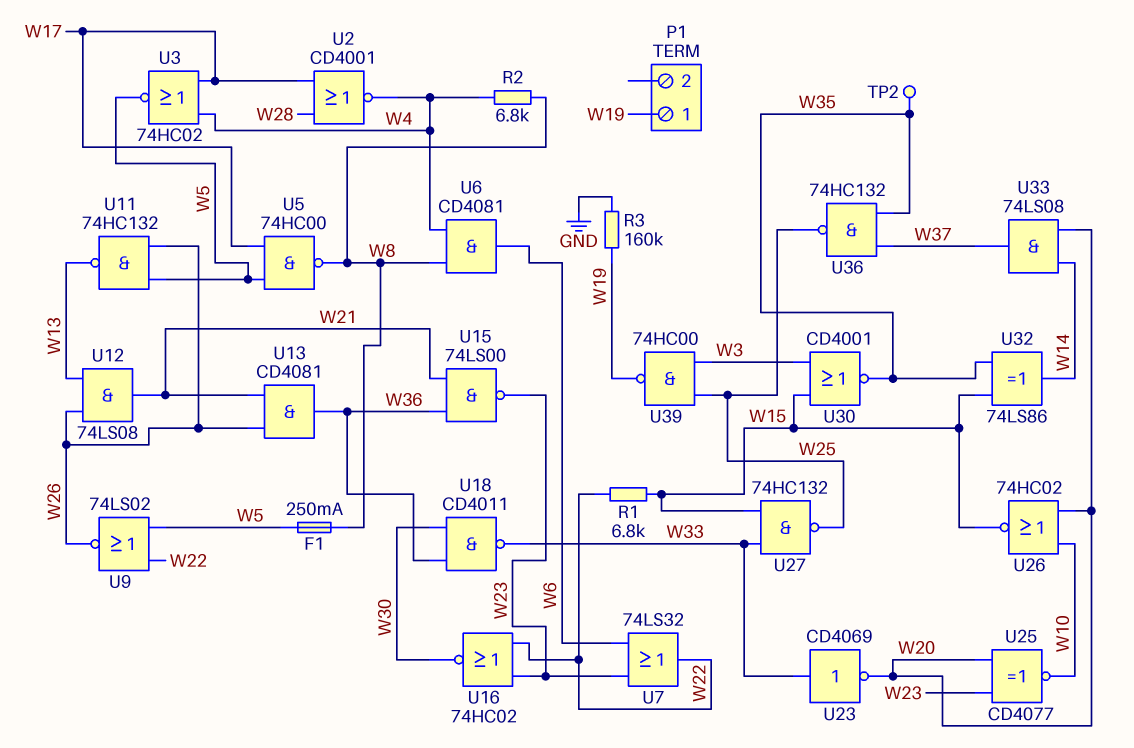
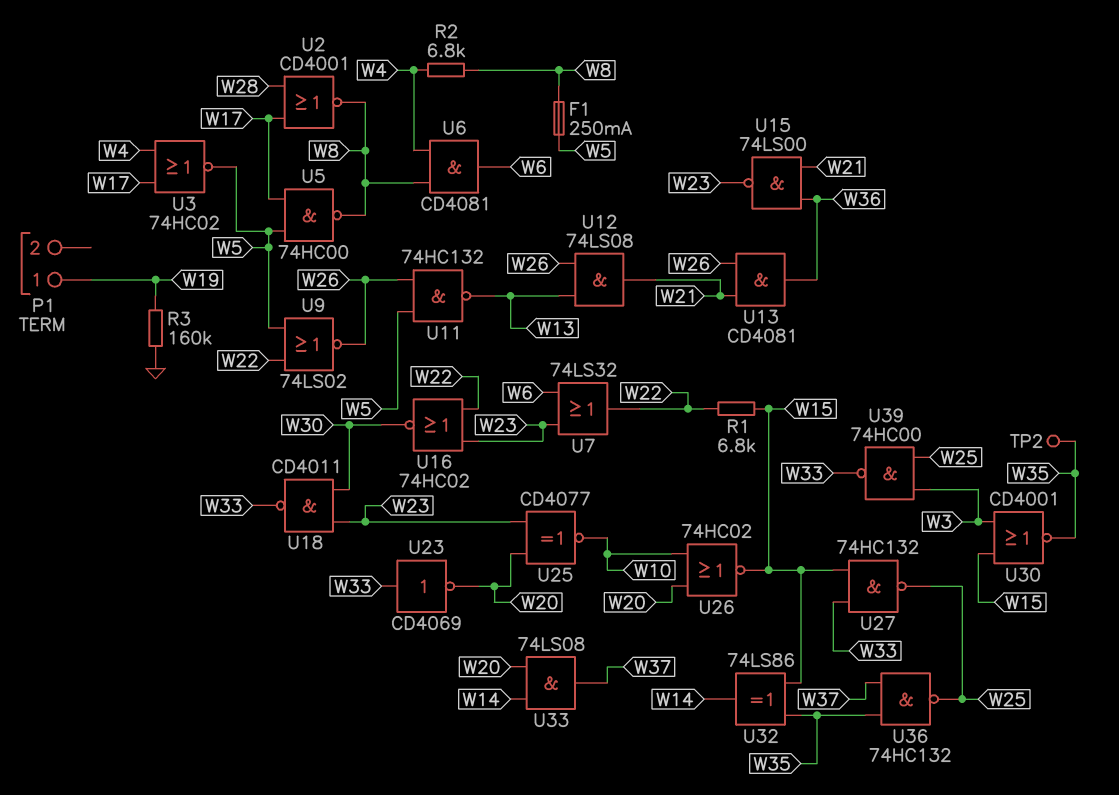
U2: NOR CD4001 (in W17, in W28, out W4) -> NOR CD4001 (in W17, in W28, out W8)
U18: NAND CD4011 (in W30, in W36, out W33) -> NAND CD4011 (in W23, in W30, out W33)
U39: NAND 74HC00 (in W3, in W25, out W19) -> NAND 74HC00 (in W3, in W25, out W33)

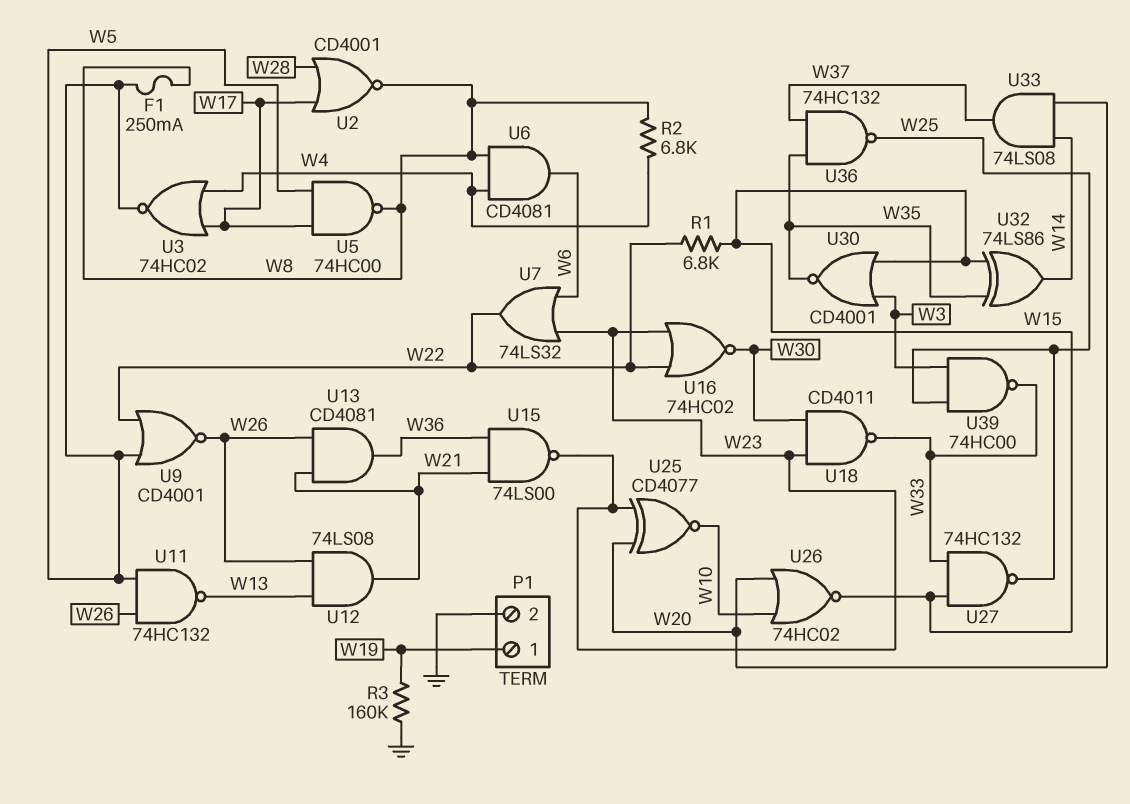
P1 pin 2: none -> GND
TP2: test point (W35) -> none
U9: NOR 74LS02 (in W5, in W22, out W26) -> NOR CD4001 (in W5, in W22, out W26)
U23: NOT CD4069 (in W33, out W20) -> none

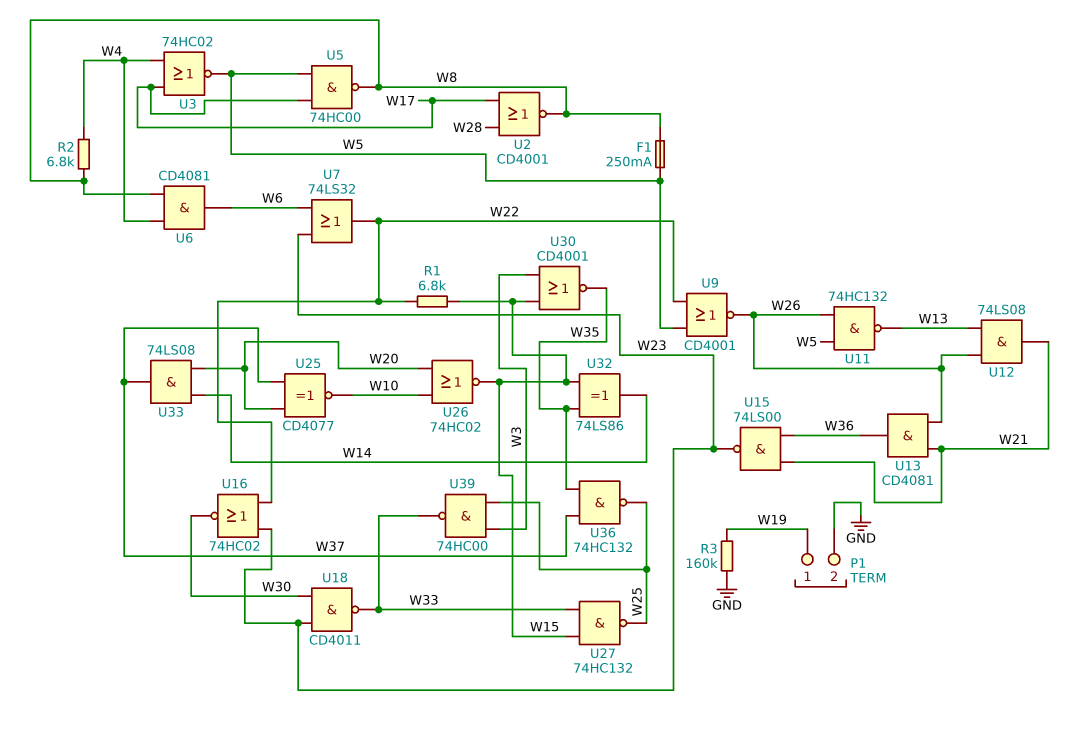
U25: XNOR CD4077 (in W20, in W23, out W10) -> XNOR CD4077 (in W20, in W37, out W10)

